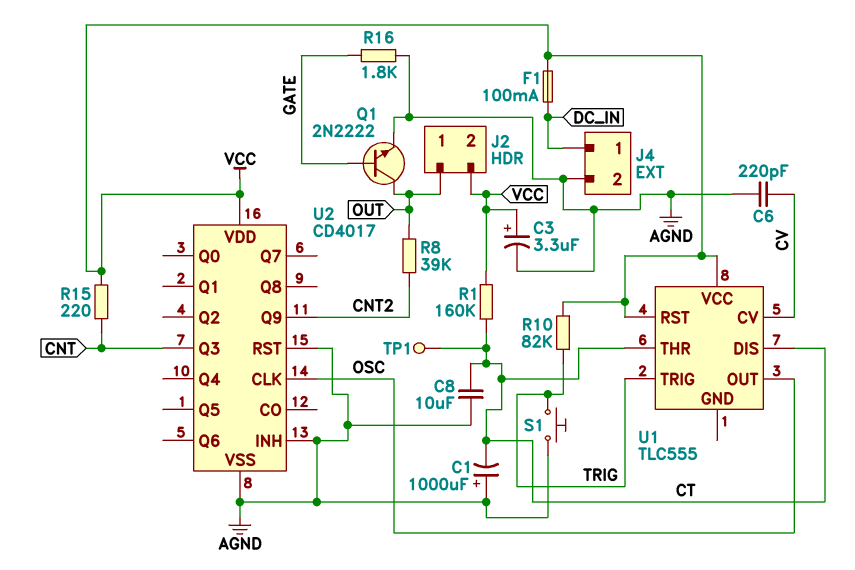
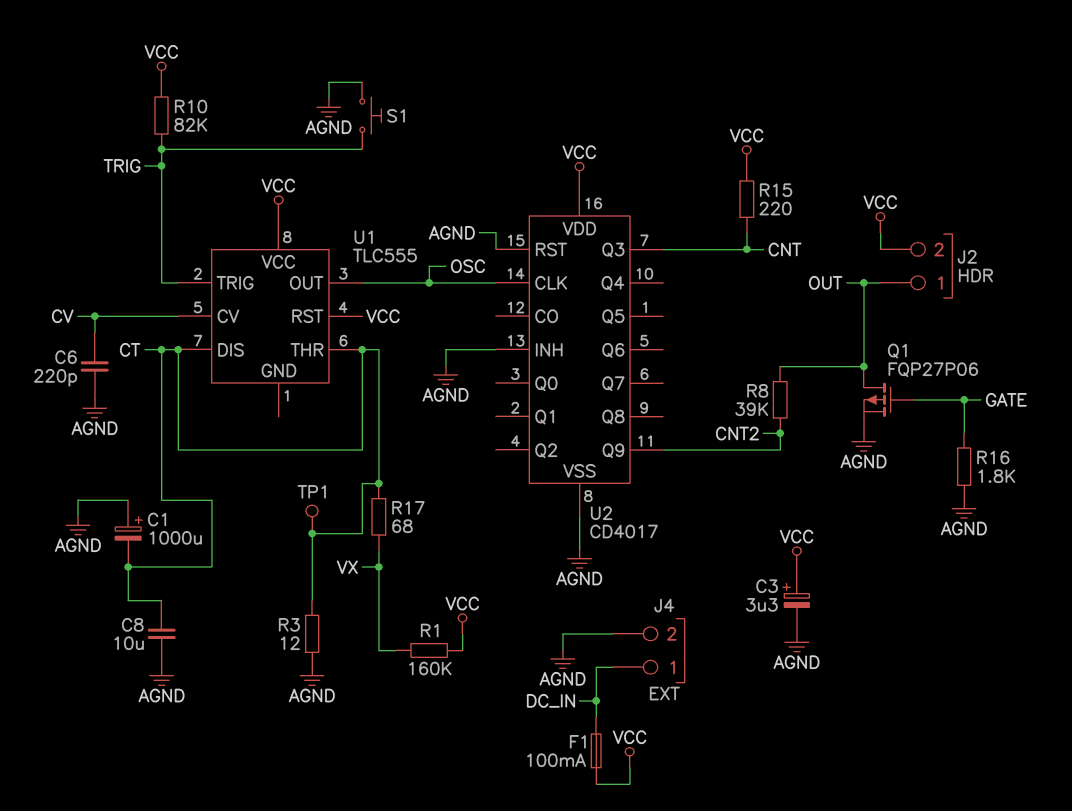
Q1: NPN 2N2222 (B GATE, C OUT, E AGND) -> PMOS FQP27P06 (G GATE, D OUT, S AGND)
R1: 160k (CT, VCC) -> 160k (VCC, VX)
R3: none -> 12 (AGND, CT)
R17: none -> 68 (CT, VX)

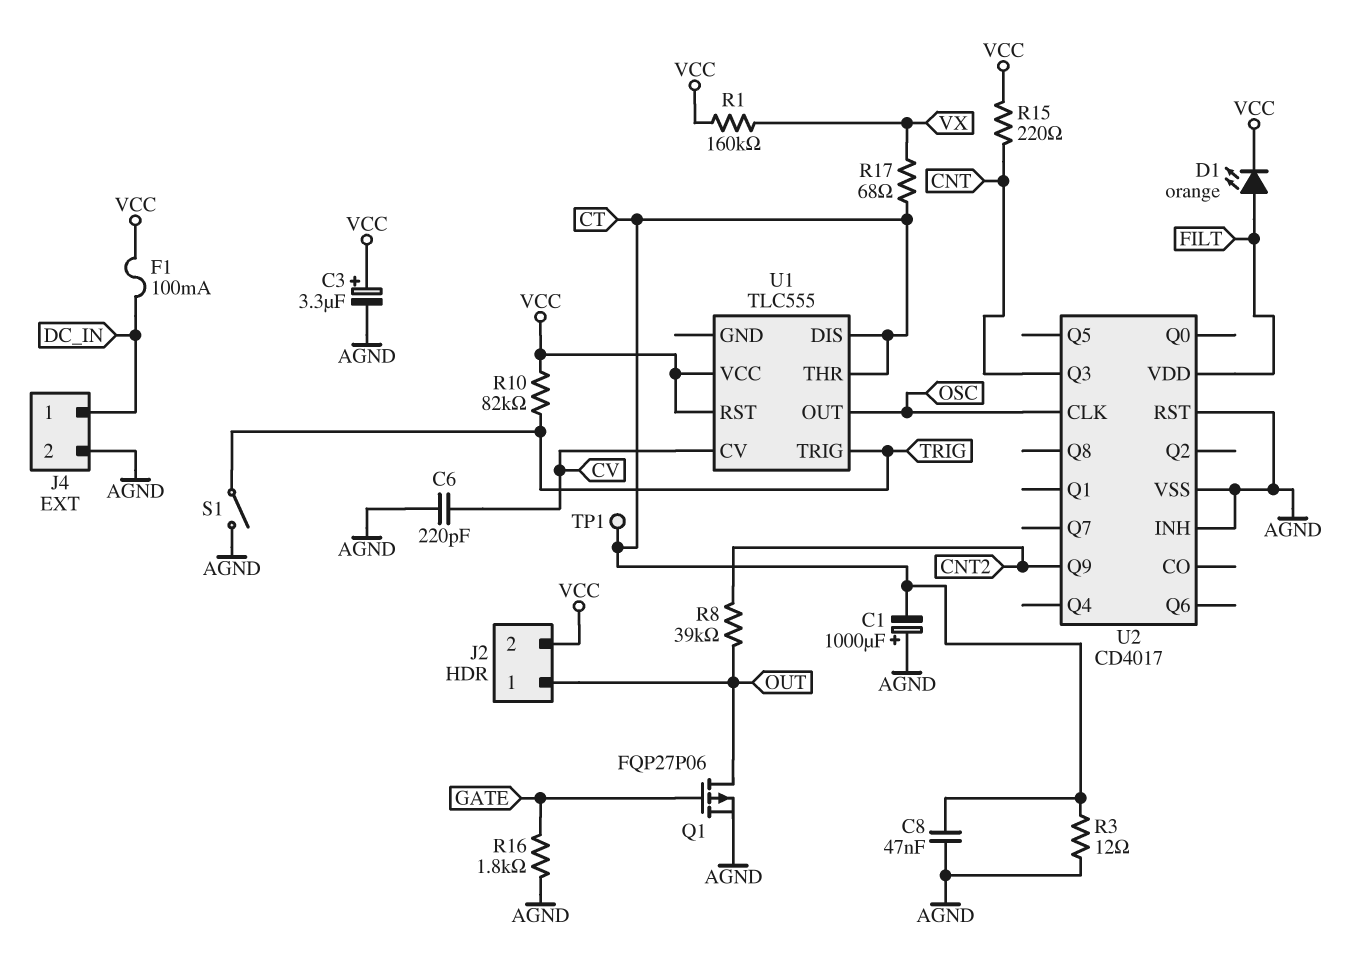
C8: 10uF (AGND, CT) -> 47nF (AGND, CT)
D1: none -> LED orange (A FILT, K VCC)
S1: button (AGND, TRIG) -> switch (AGND, TRIG)
U2 pin VDD: VCC -> FILT

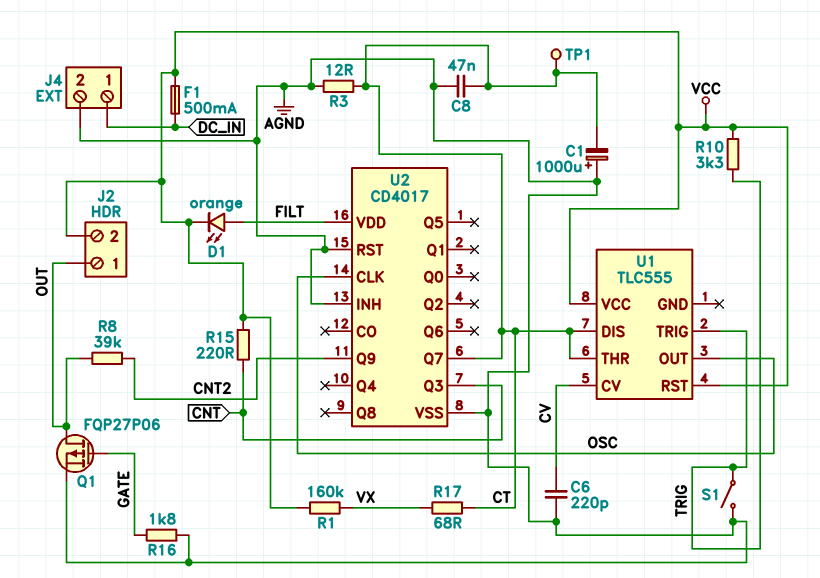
C3: 3.3uF (plus VCC, minus AGND) -> none
F1: 100mA (DC_IN, VCC) -> 500mA (DC_IN, VCC)
R10: 82k (TRIG, VCC) -> 3.3k (TRIG, VCC)
U2 pin Q7: none -> CT

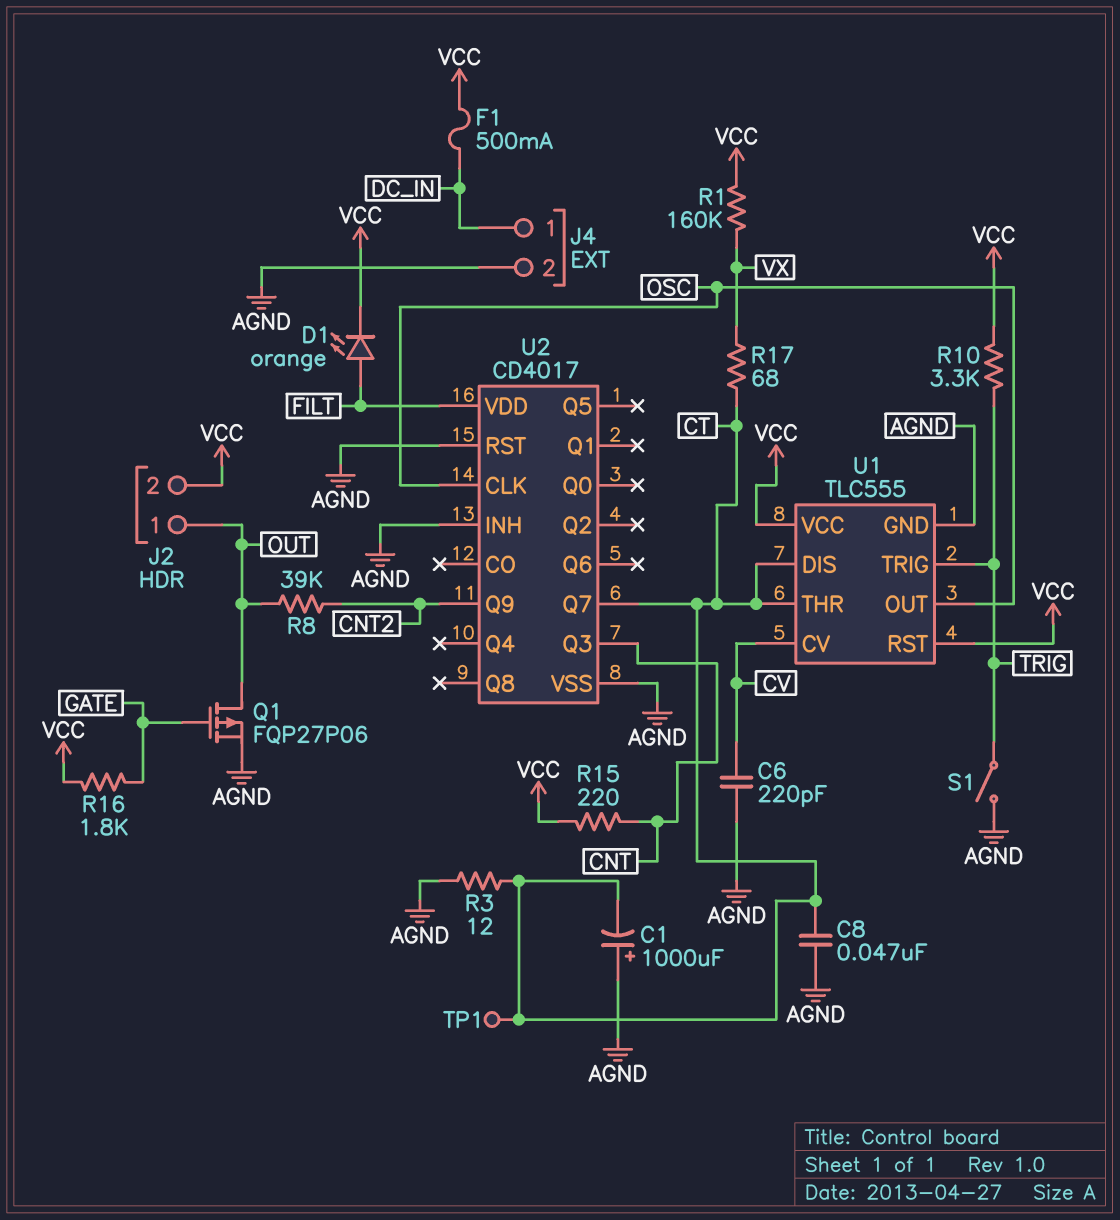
R16: 1.8k (AGND, GATE) -> 1.8k (GATE, VCC)
U1 pin GND: none -> AGND

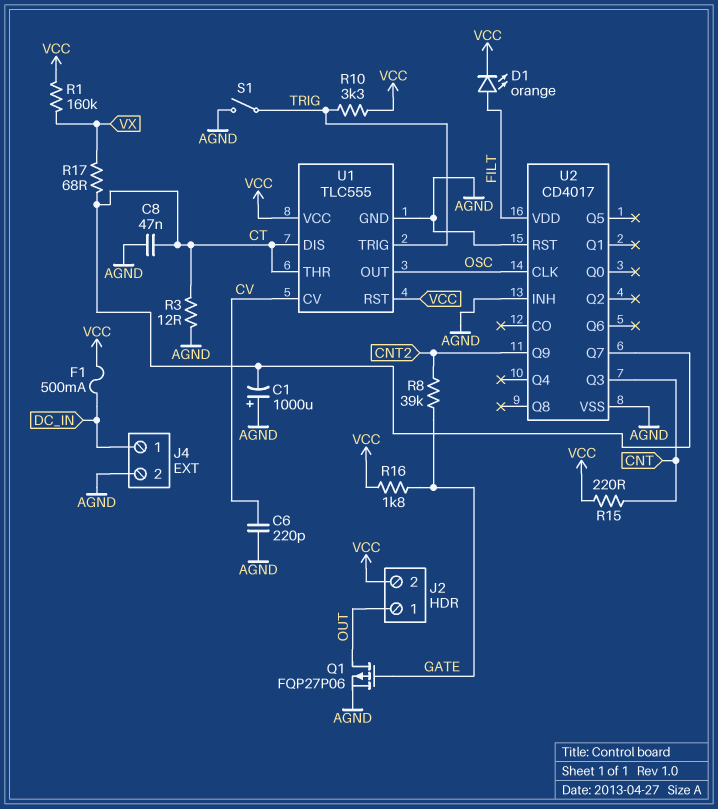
R8: 39k (CNT2, OUT) -> 39k (CNT2, GATE)
TP1: test point (CT) -> none

